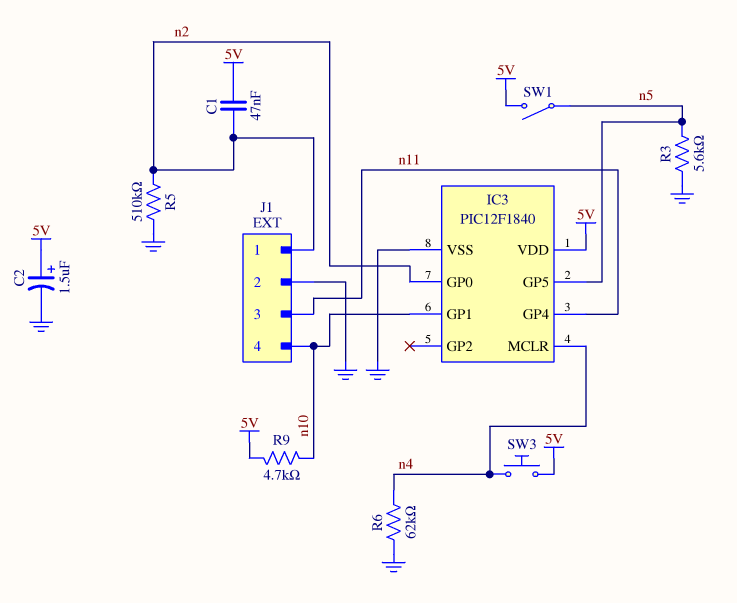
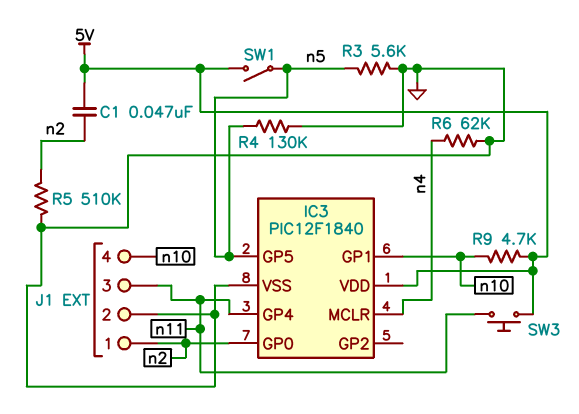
C2: 1.5uF (plus 5V, minus GND) -> none
R4: none -> 130k (GND, n5)
SW3: button (5V, n4) -> button (5V, n11)

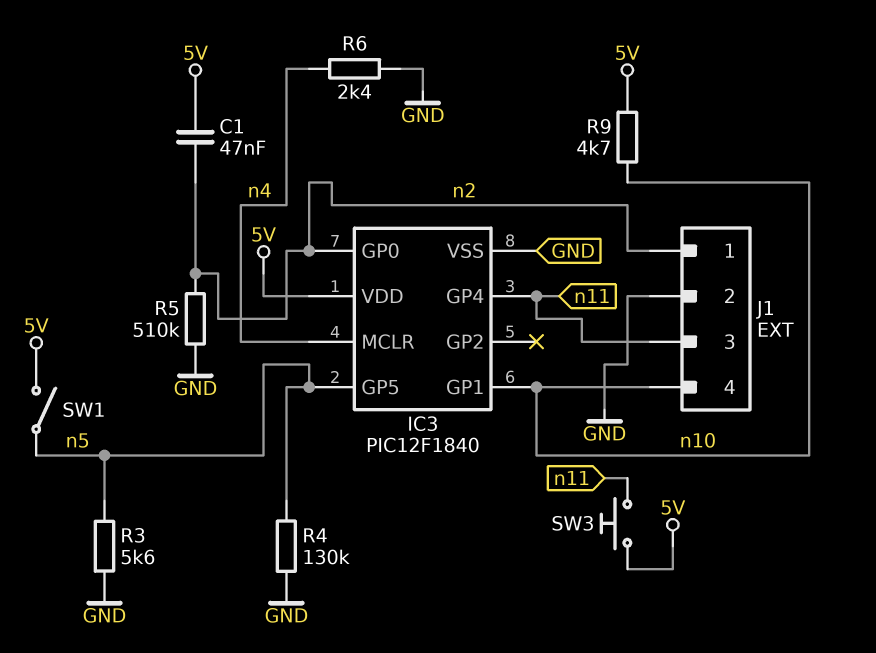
R6: 62k (GND, n4) -> 2.4k (GND, n4)

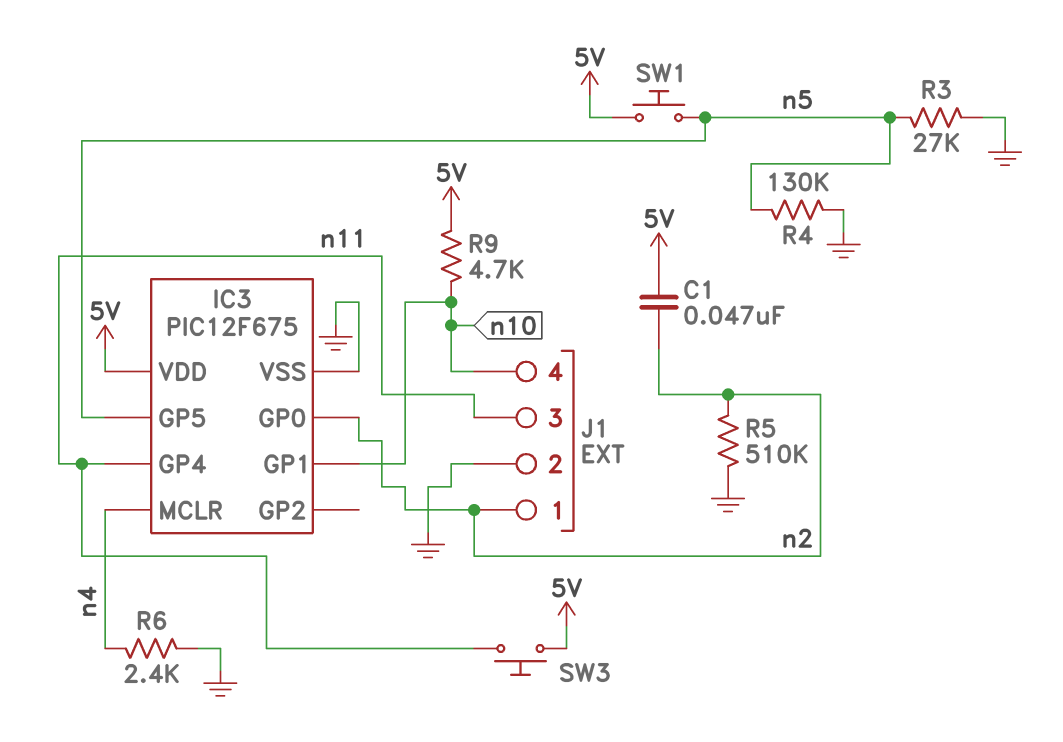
IC3: PIC12F1840 -> PIC12F675
R3: 5.6k (GND, n5) -> 27k (GND, n5)
SW1: switch (5V, n5) -> button (5V, n5)

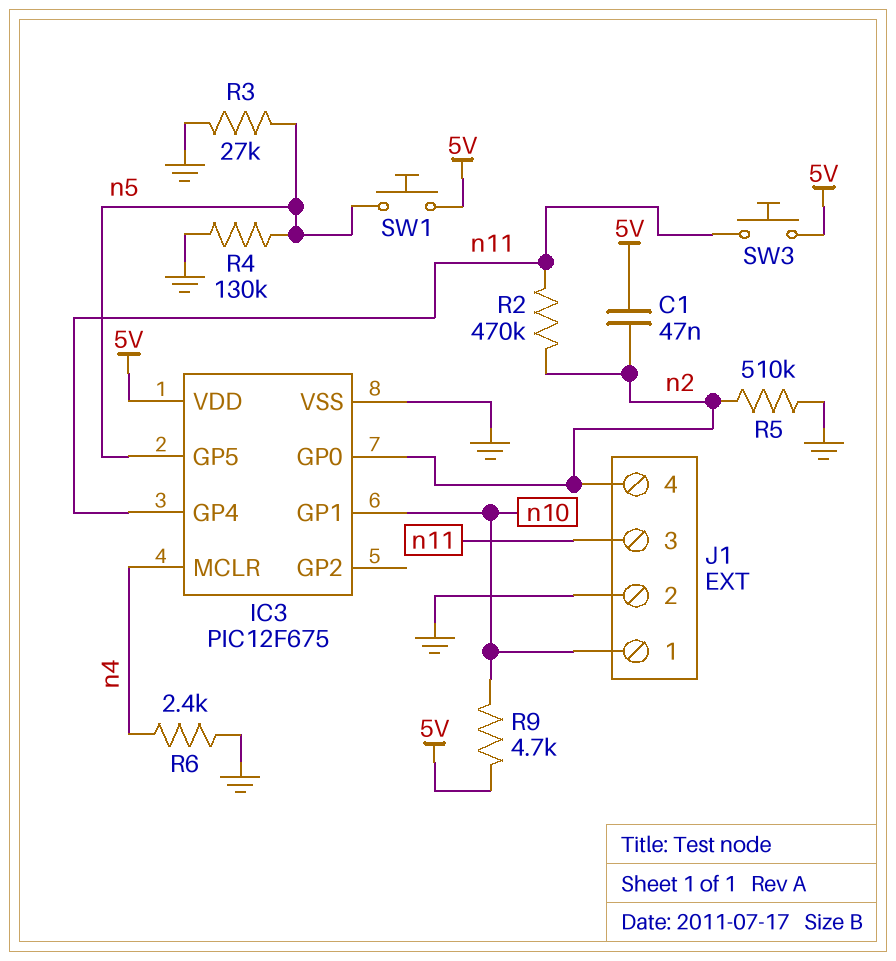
J1 pin 1: n2 -> n10
J1 pin 4: n10 -> n2
R2: none -> 470k (n2, n11)

